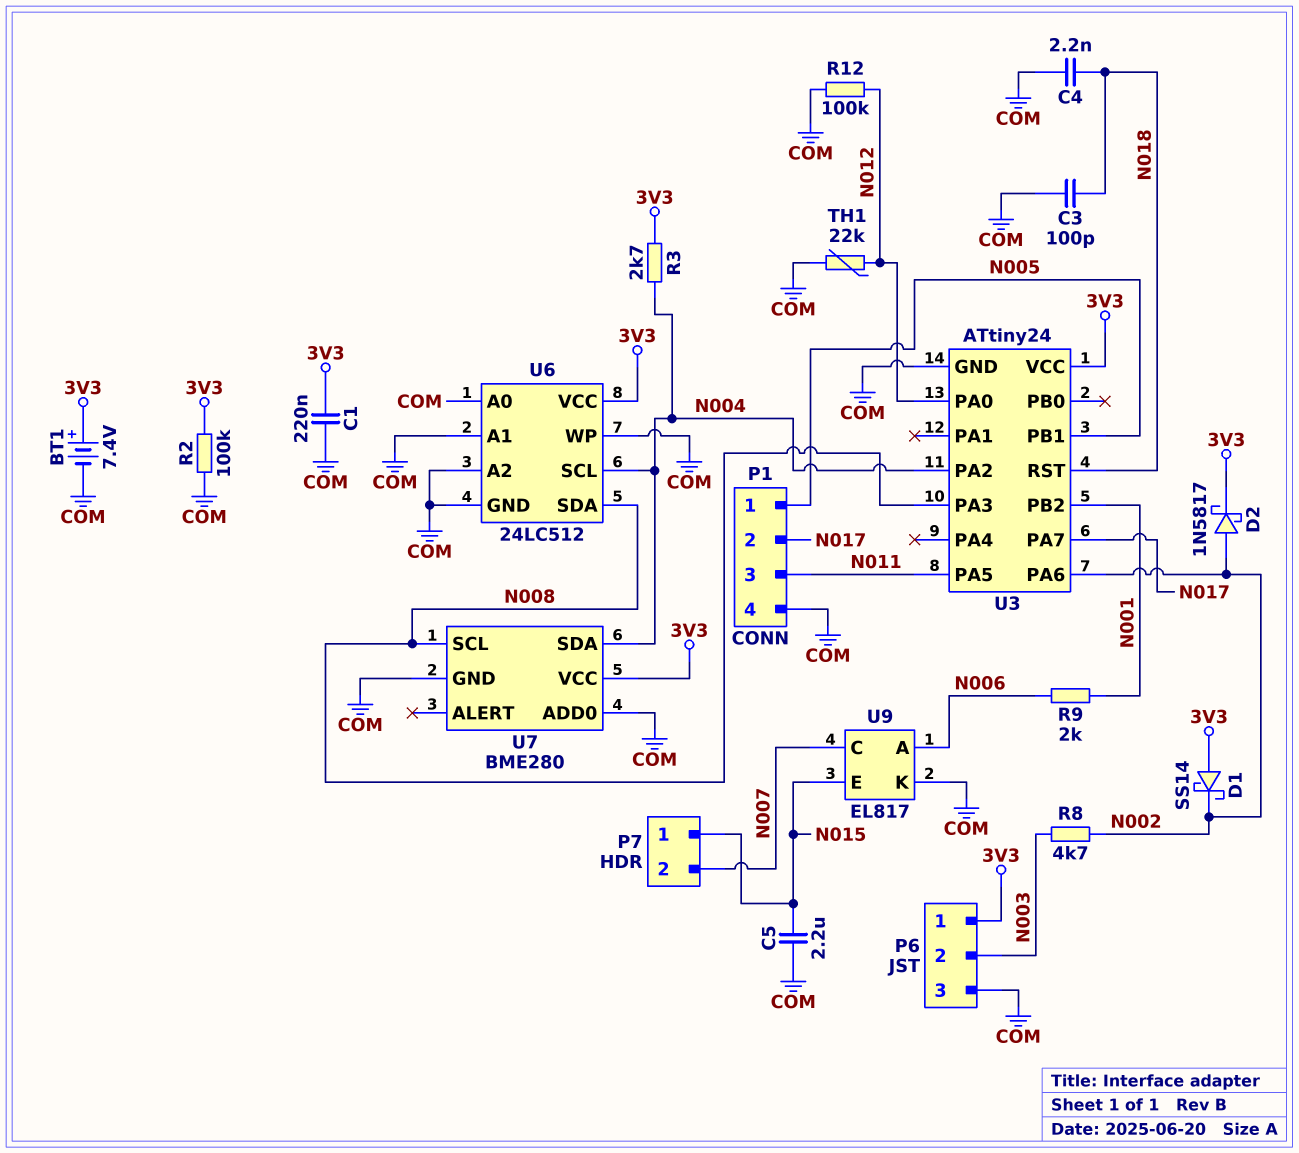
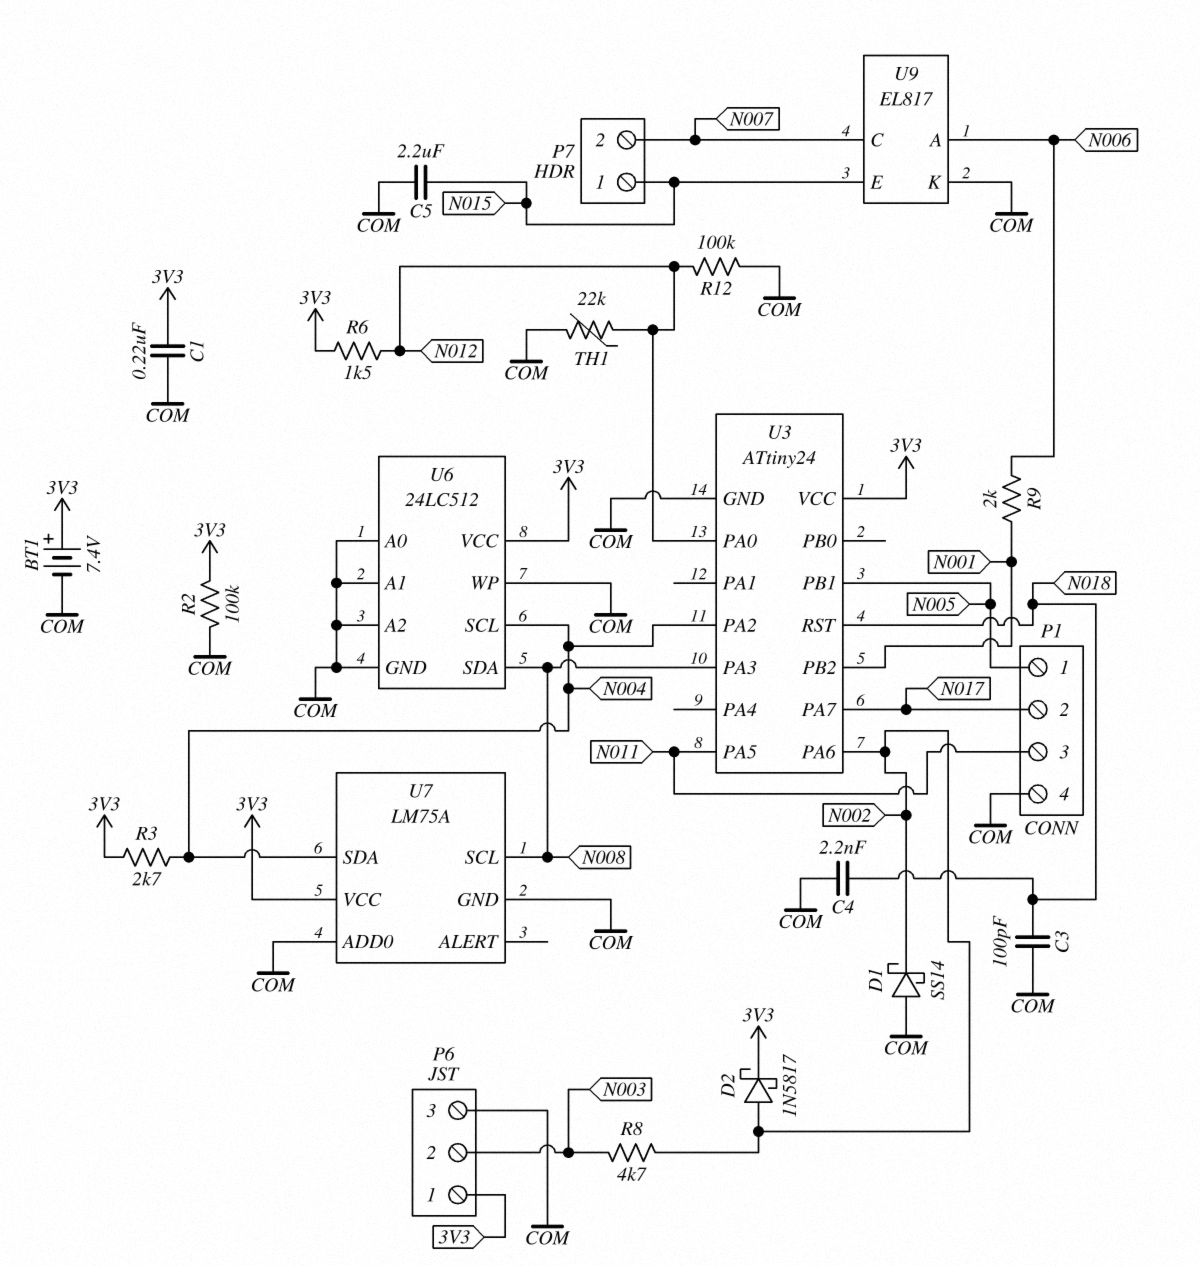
D1: schottky SS14 (A 3V3, K N002) -> schottky SS14 (A COM, K N002)
R6: none -> 1.5k (3V3, N012)
U7: BME280 -> LM75A

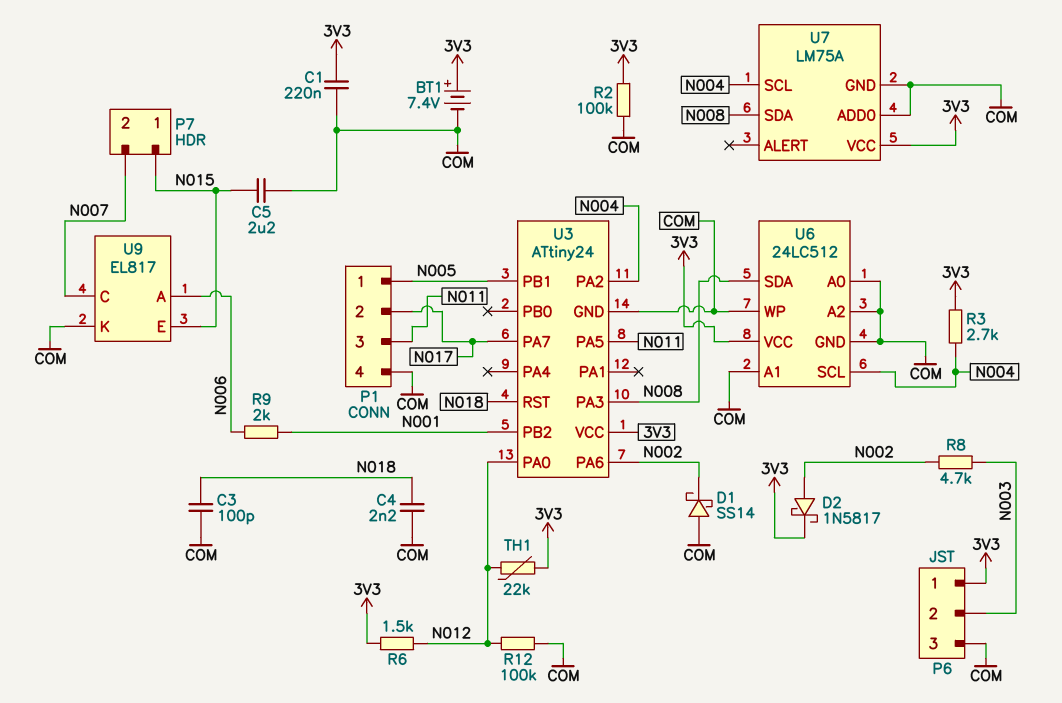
TH1: 22k (COM, N012) -> 22k (3V3, N012)
U7 pin SCL: N008 -> N004
U7 pin SDA: N004 -> N008

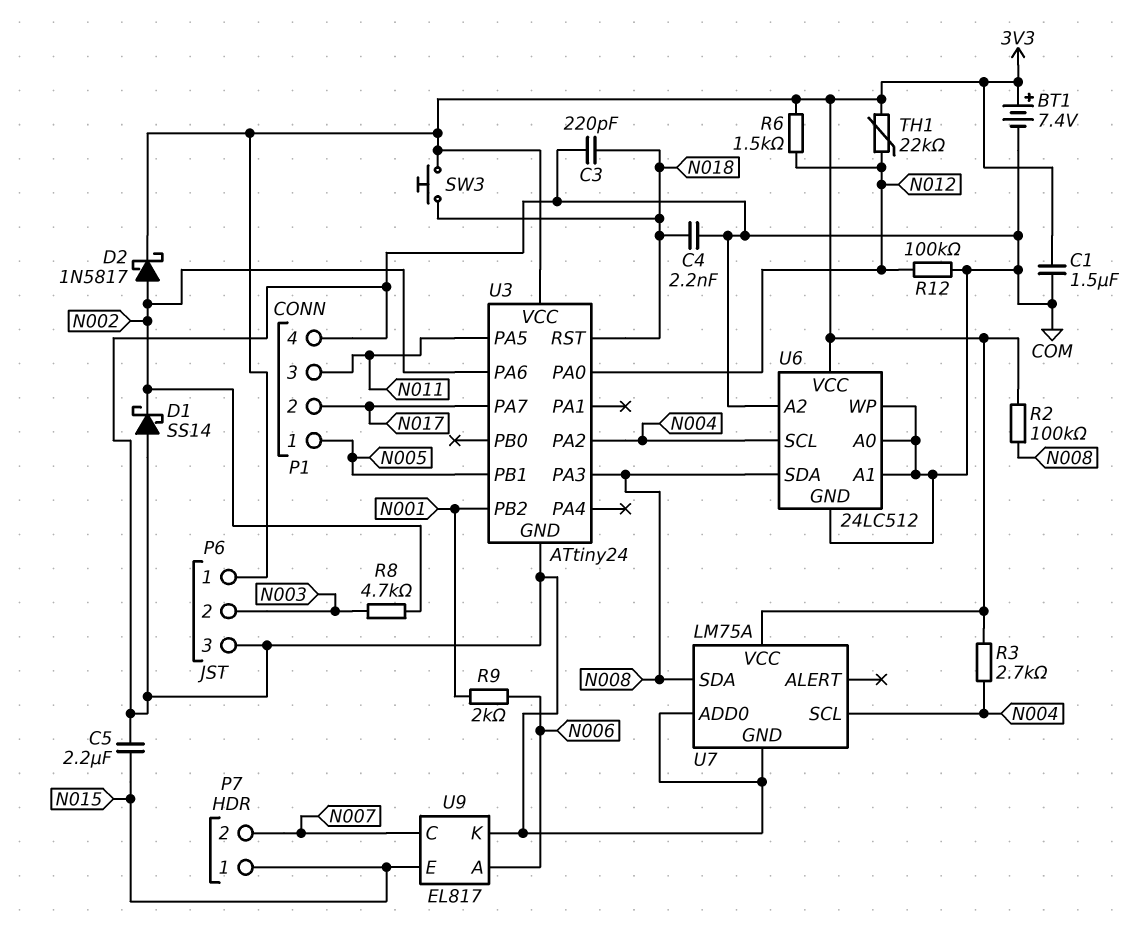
C1: 220nF (3V3, COM) -> 1.5uF (3V3, COM)
C3: 100pF (COM, N018) -> 220pF (COM, N018)
R2: 100k (3V3, COM) -> 100k (3V3, N008)
SW3: none -> button (3V3, N018)

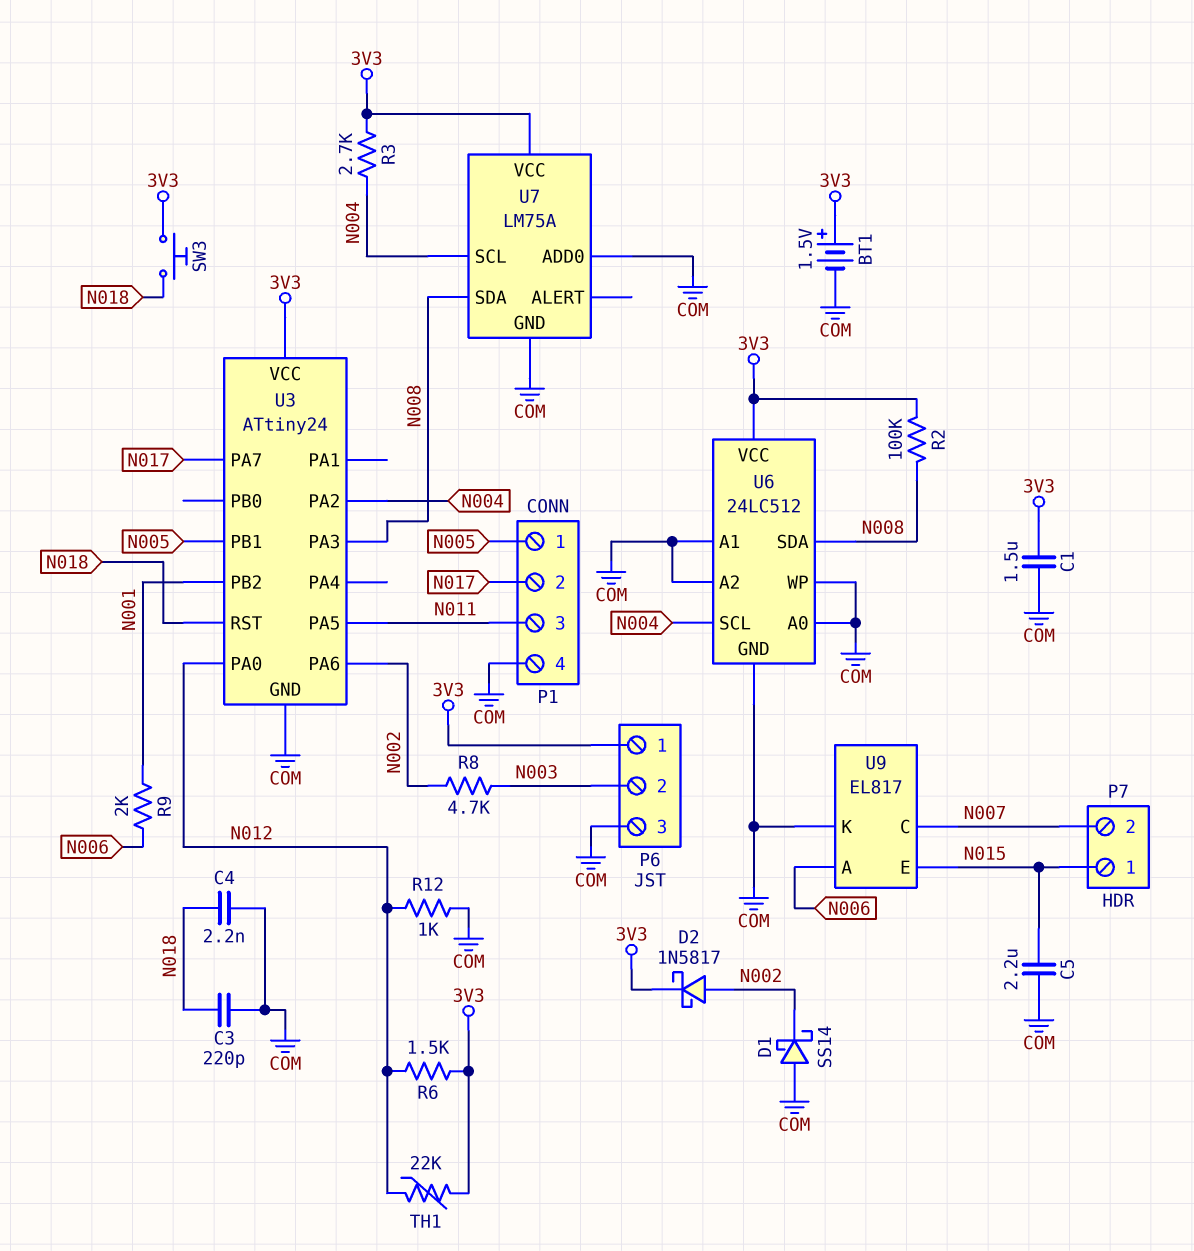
BT1: 7.4V (plus 3V3, minus COM) -> 1.5V (plus 3V3, minus COM)
R12: 100k (COM, N012) -> 1k (COM, N012)

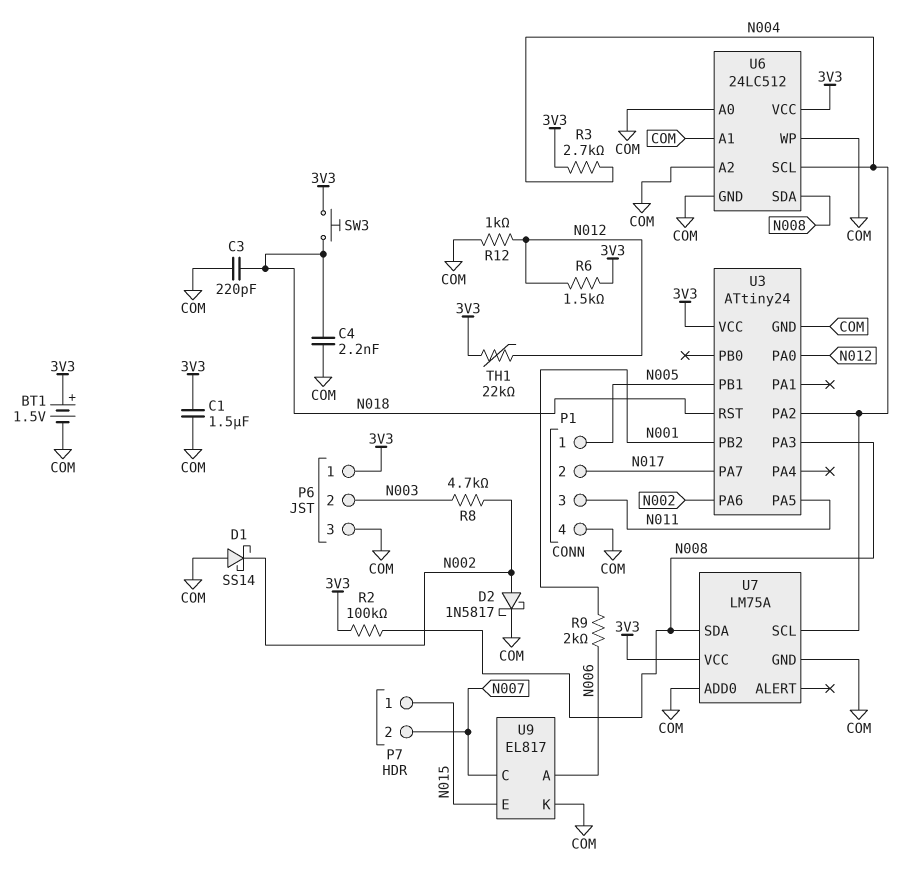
C5: 2.2uF (COM, N015) -> none
D2: schottky 1N5817 (A N002, K 3V3) -> schottky 1N5817 (A N002, K COM)

